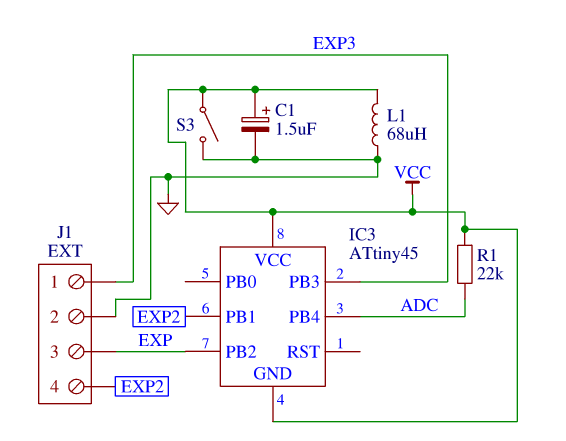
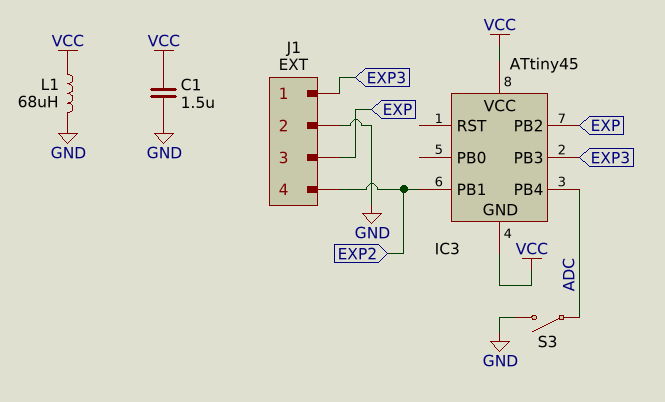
C1: 1.5uF (plus VCC, minus GND) -> 1.5uF (GND, VCC)
R1: 22k (ADC, VCC) -> none
S3: switch (GND, VCC) -> switch (ADC, GND)

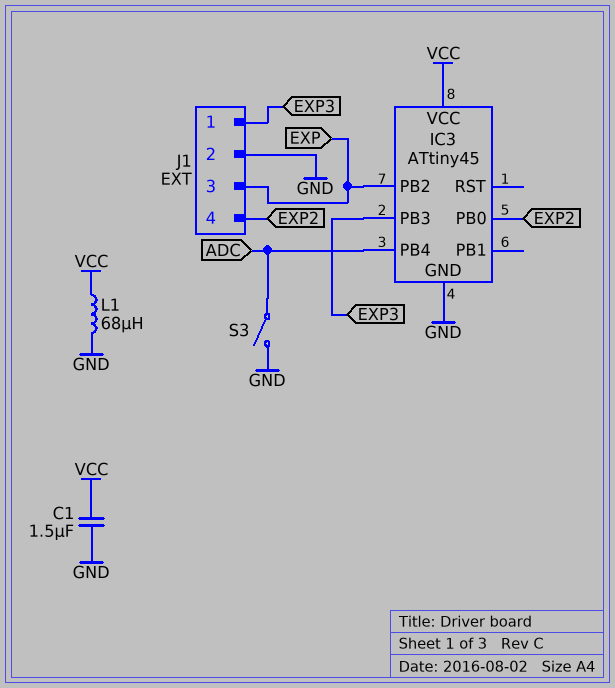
IC3 pin GND: VCC -> GND
IC3 pin PB0: none -> EXP2
IC3 pin PB1: EXP2 -> none

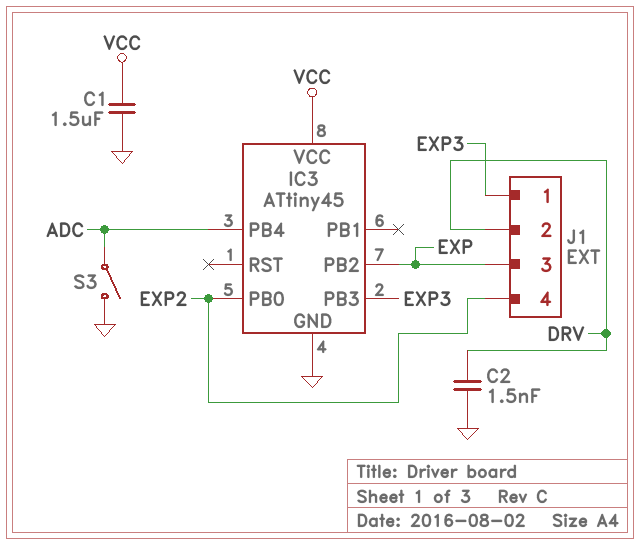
C2: none -> 1.5nF (DRV, GND)
J1 pin 2: GND -> DRV
L1: 68uH (GND, VCC) -> none

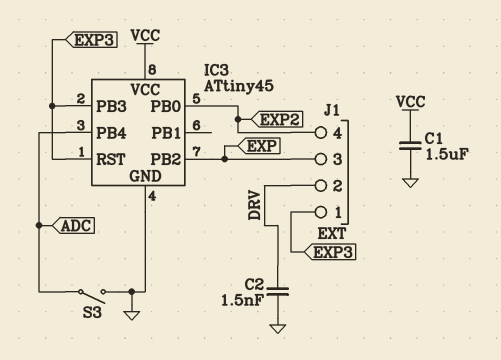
IC3 pin RST: none -> EXP3

